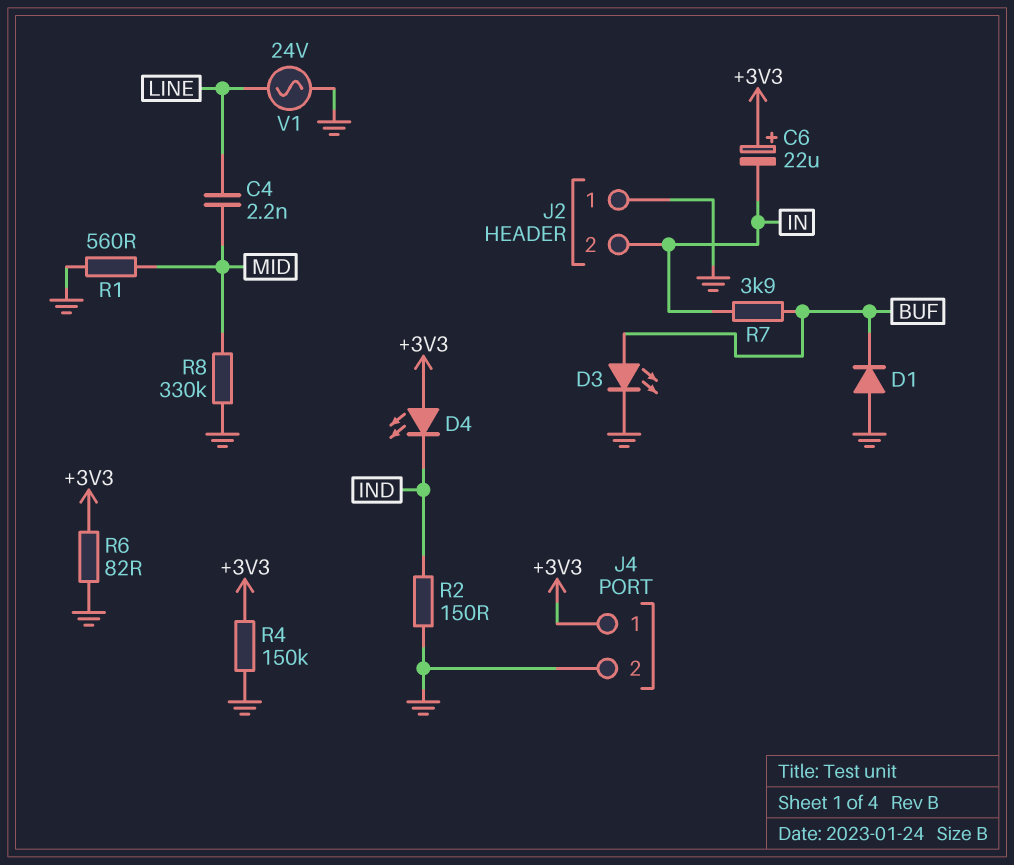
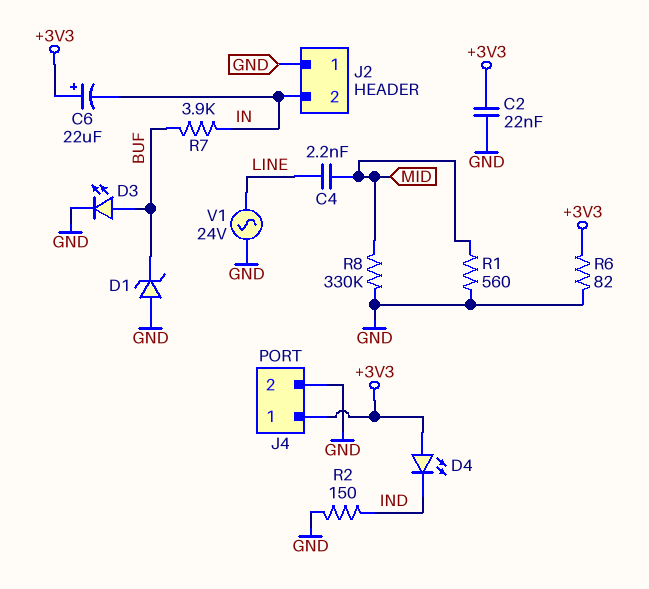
C2: none -> 22nF (+3V3, GND)
D1: diode (A GND, K BUF) -> zener (A GND, K BUF)
R4: 150k (+3V3, GND) -> none

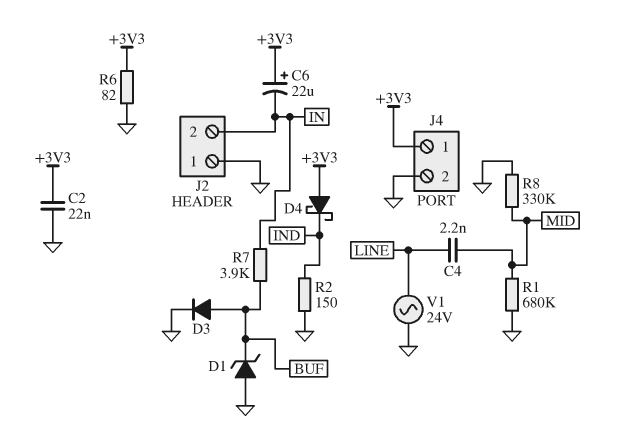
D3: LED (A BUF, K GND) -> diode (A BUF, K GND)
D4: LED (A +3V3, K IND) -> schottky (A +3V3, K IND)
R1: 560 (GND, MID) -> 680k (GND, MID)

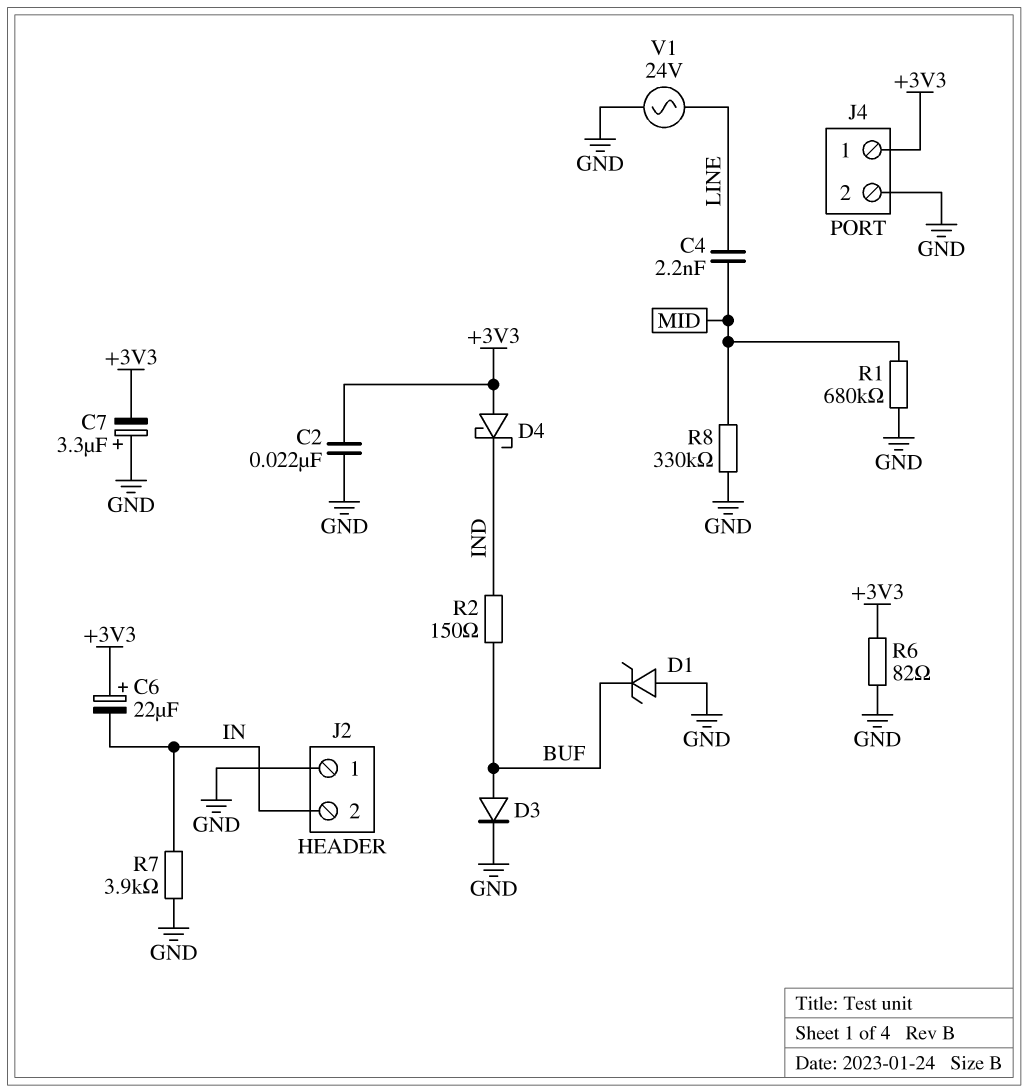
C7: none -> 3.3uF (plus GND, minus +3V3)
R2: 150 (GND, IND) -> 150 (BUF, IND)
R7: 3.9k (BUF, IN) -> 3.9k (GND, IN)

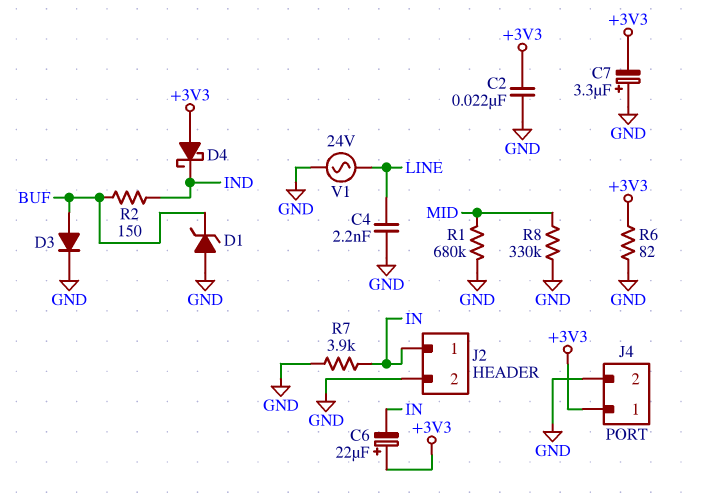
C4: 2.2nF (LINE, MID) -> 2.2nF (GND, LINE)
J2 pin 1: GND -> IN
J2 pin 2: IN -> GND

